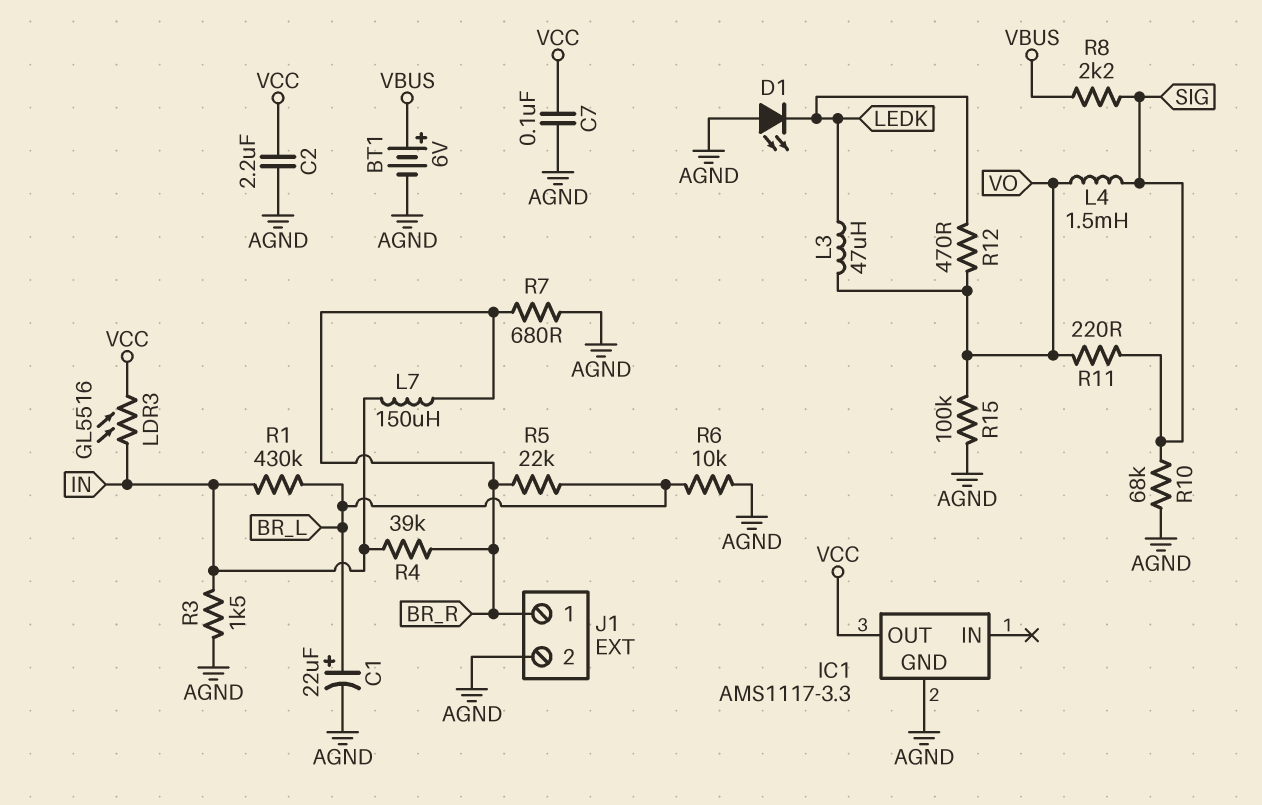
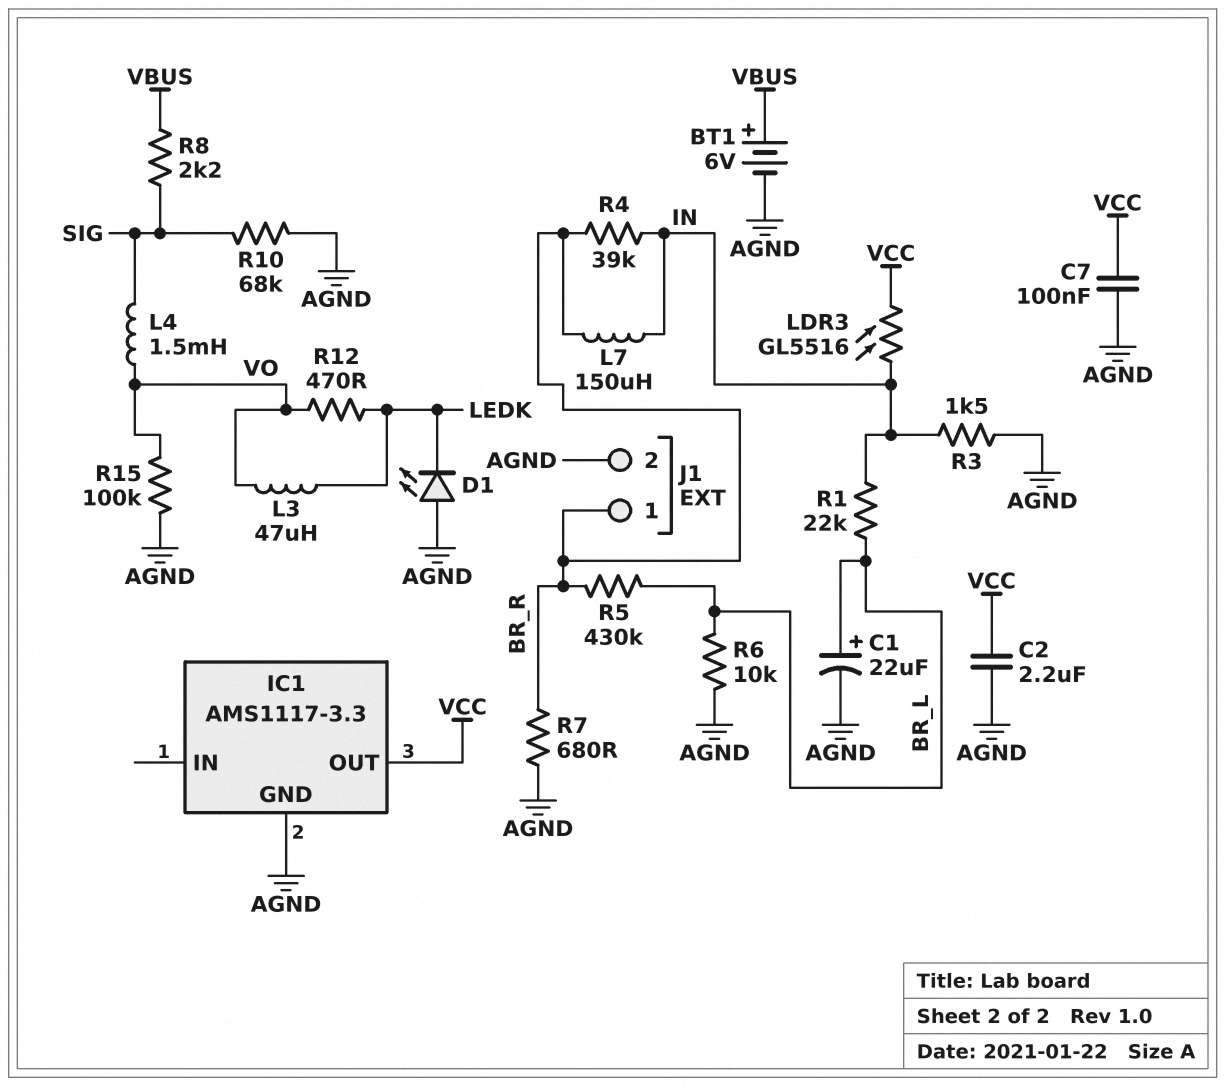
R1: 430k (BR_L, IN) -> 22k (BR_L, IN)
R5: 22k (BR_L, BR_R) -> 430k (BR_L, BR_R)
R11: 220 (SIG, VO) -> none

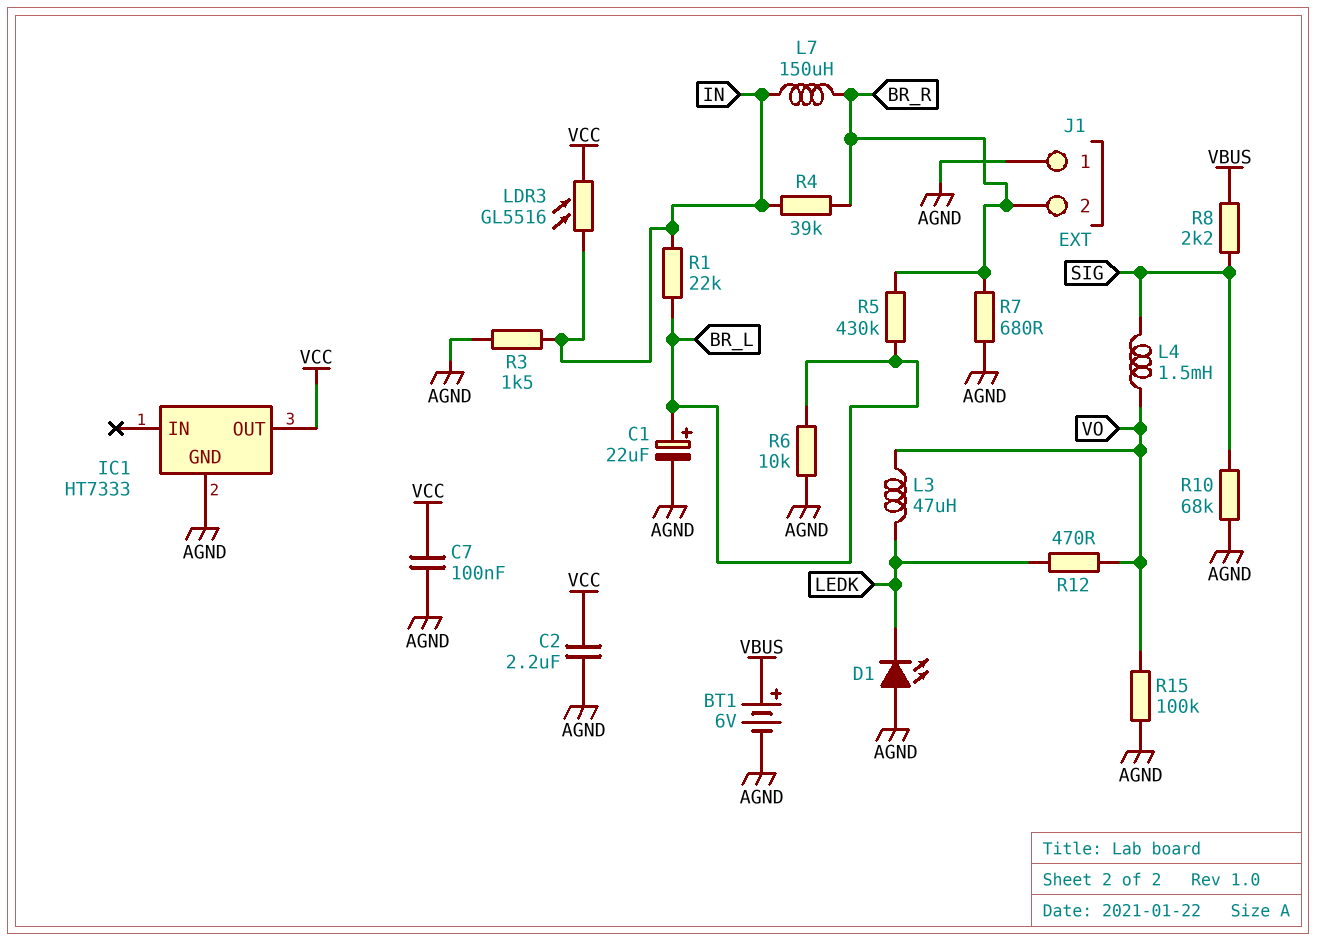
IC1: AMS1117-3.3 -> HT7333
J1 pin 1: BR_R -> AGND
J1 pin 2: AGND -> BR_R

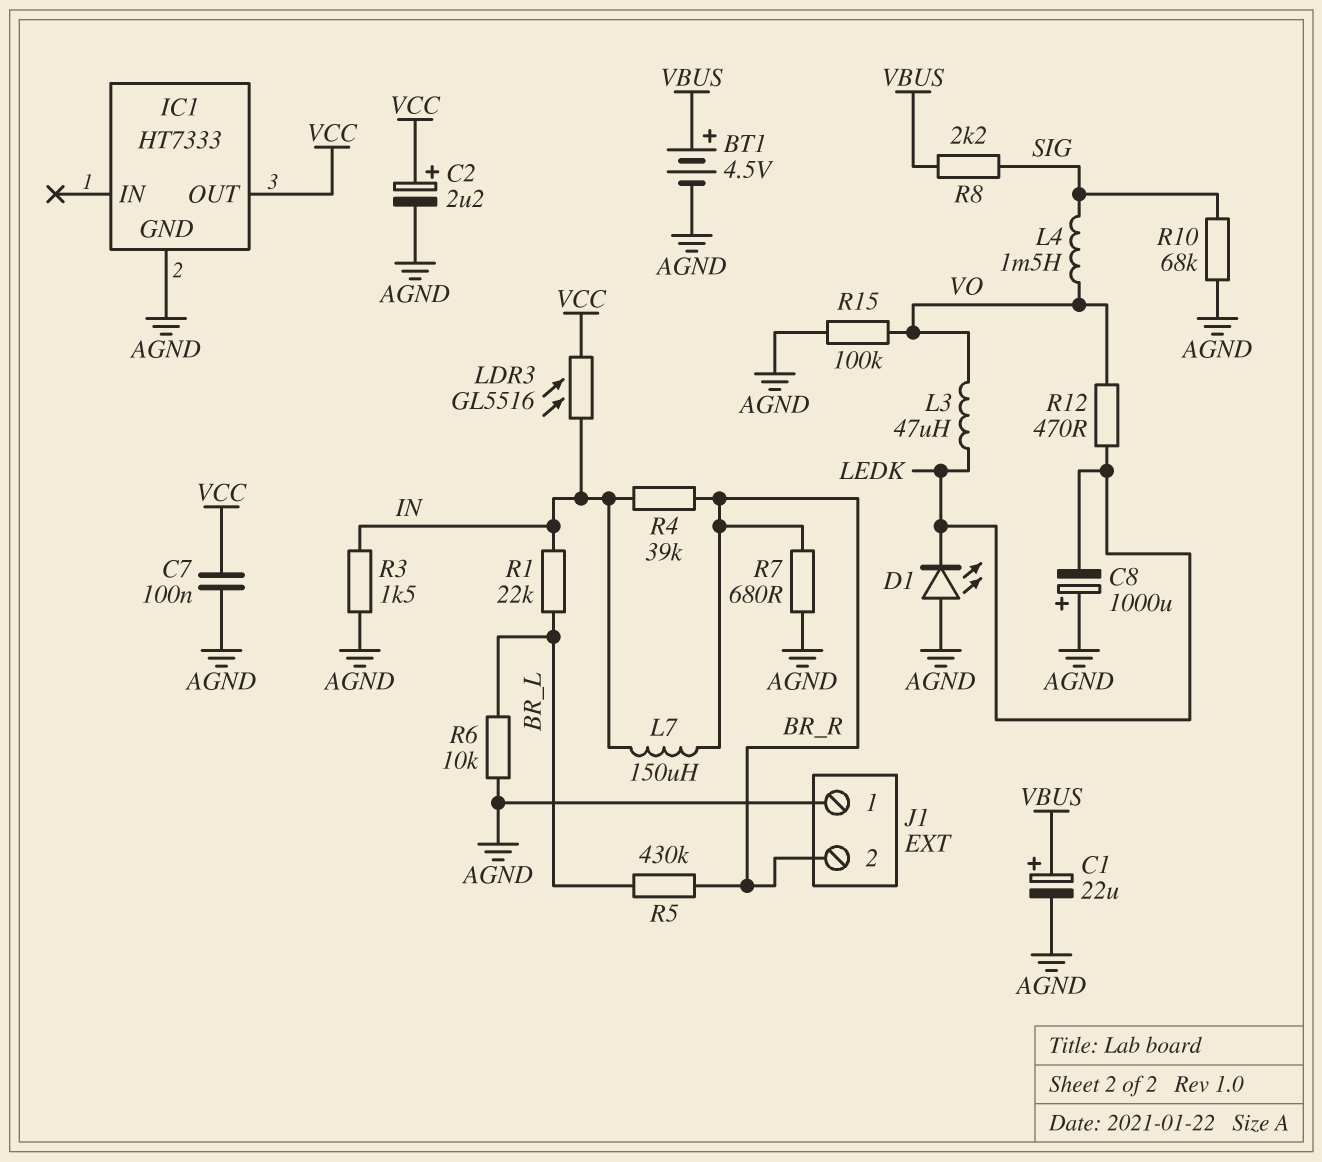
BT1: 6V (plus VBUS, minus AGND) -> 4.5V (plus VBUS, minus AGND)
C1: 22uF (plus BR_L, minus AGND) -> 22uF (plus VBUS, minus AGND)
C2: 2.2uF (AGND, VCC) -> 2.2uF (plus VCC, minus AGND)
C8: none -> 1000uF (plus AGND, minus LEDK)

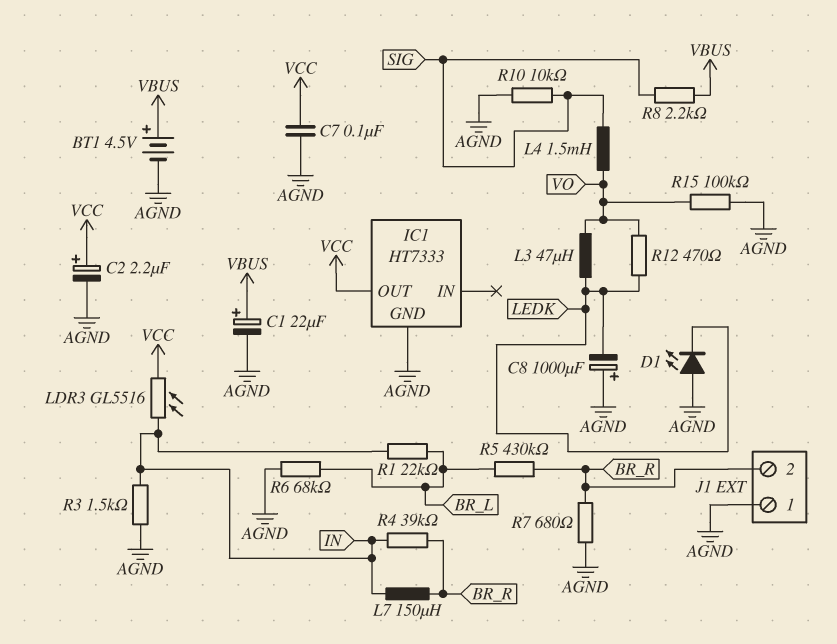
R6: 10k (AGND, BR_L) -> 68k (AGND, BR_L)
R10: 68k (AGND, SIG) -> 10k (AGND, SIG)

